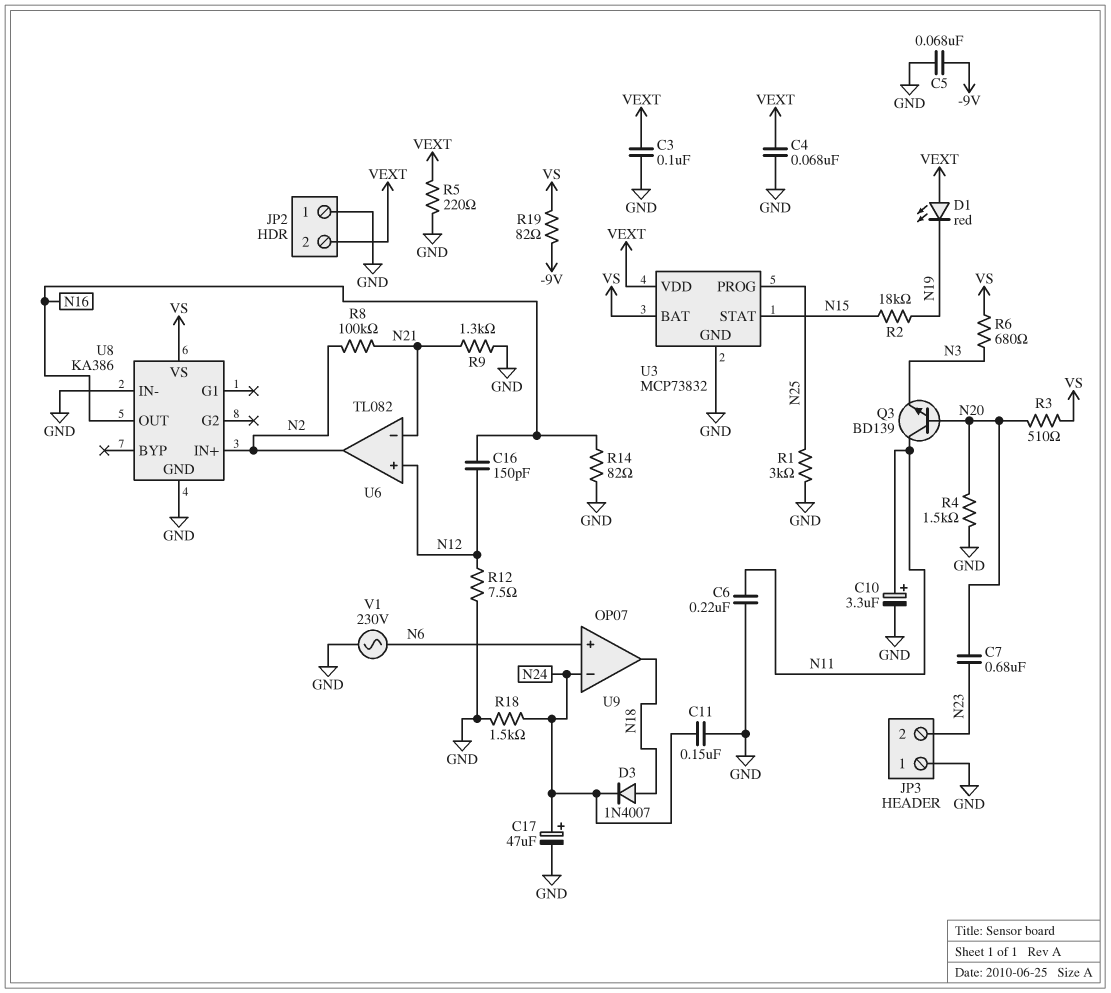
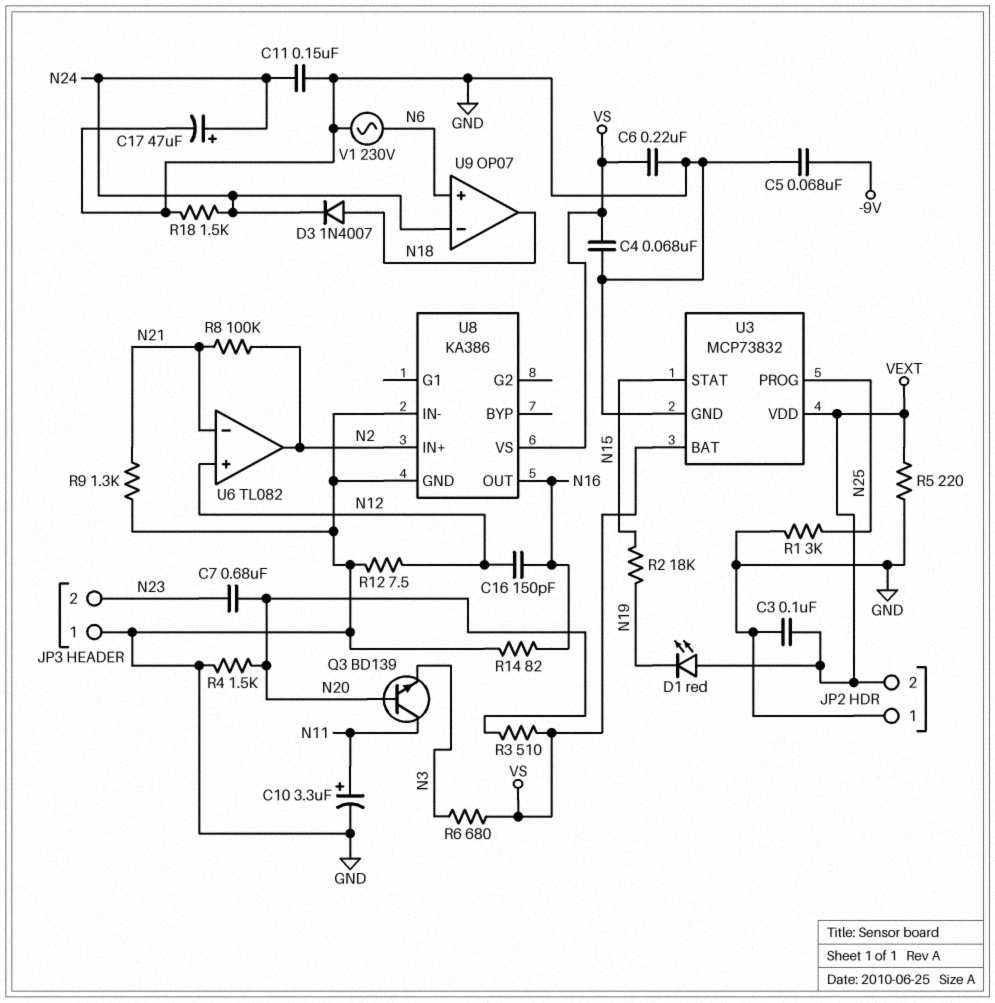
C4: 68nF (GND, VEXT) -> 68nF (GND, VS)
C6: 220nF (GND, N11) -> 220nF (GND, VS)
R19: 82 (-9V, VS) -> none

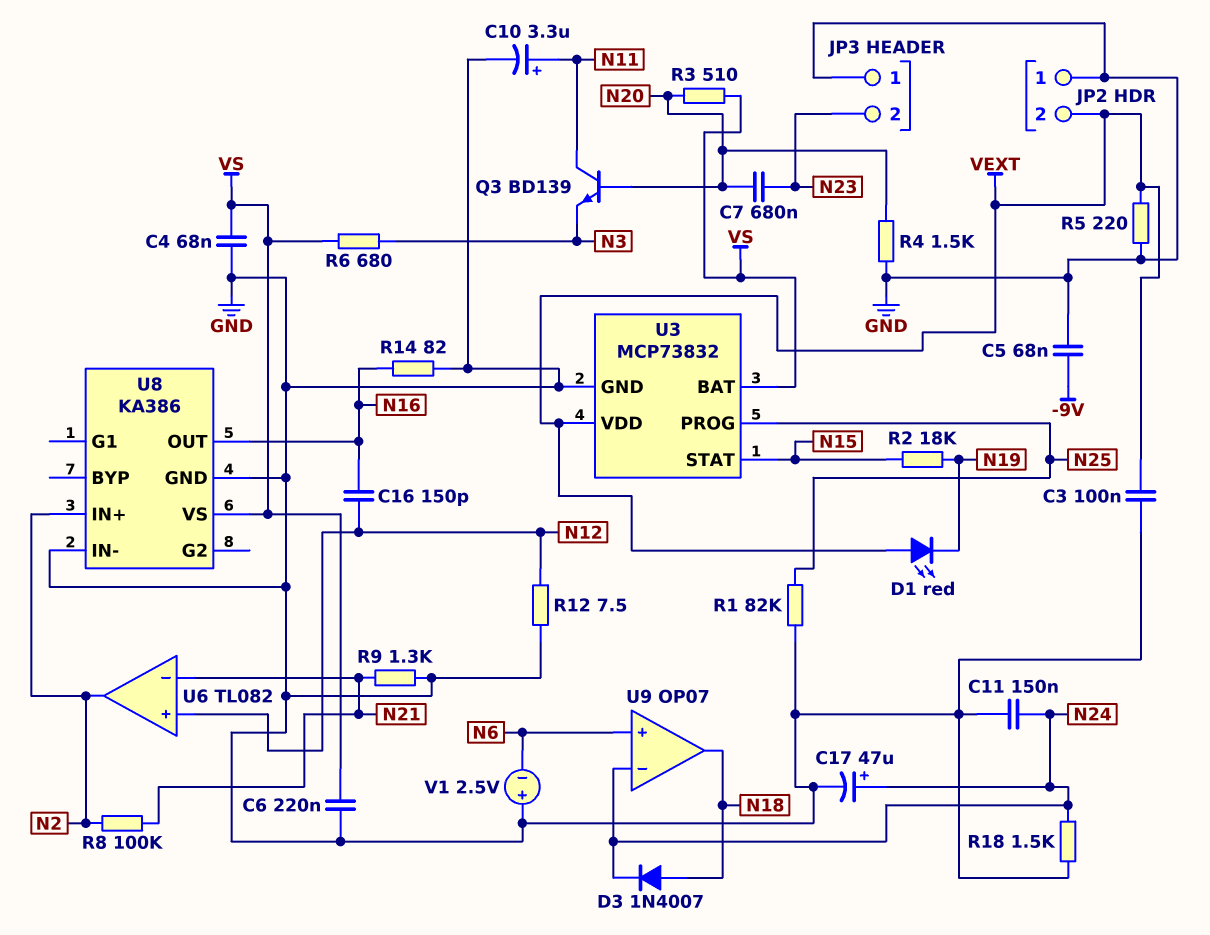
R1: 3k (GND, N25) -> 82k (GND, N25)
V1: AC 230V (GND, N6) -> 2.5V (plus GND, minus N6)

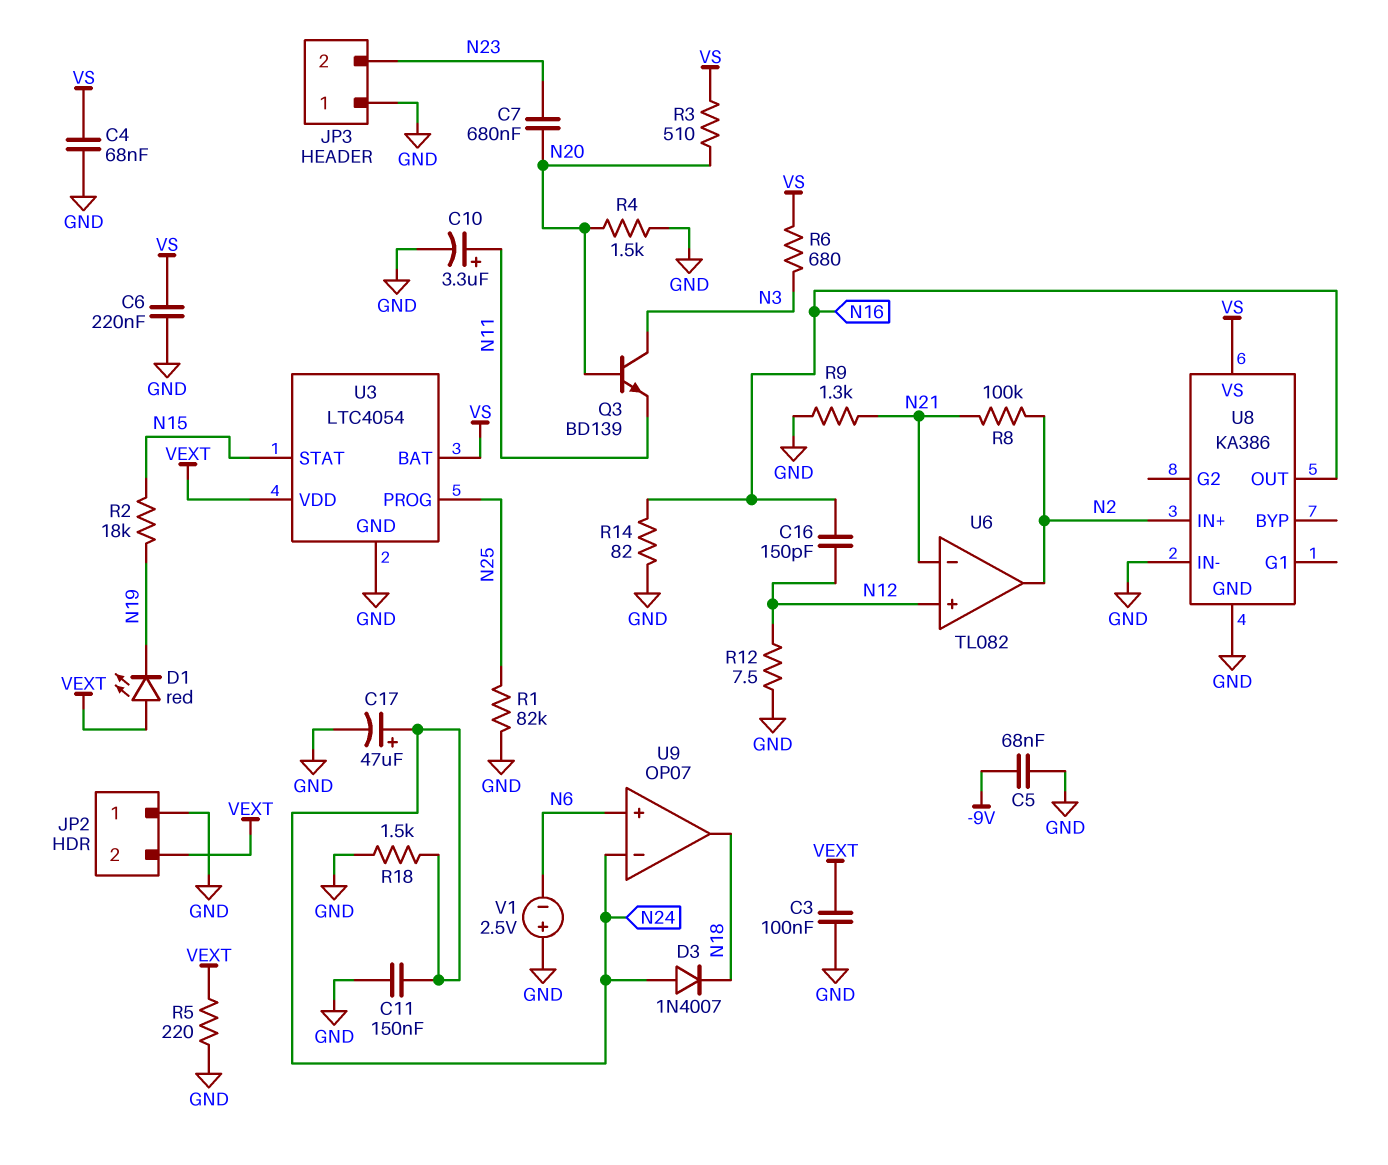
D3: diode 1N4007 (A N18, K N24) -> diode 1N4007 (A N24, K N18)
Q3: NPN BD139 (B N20, C N11, E N3) -> NPN BD139 (B N20, C N3, E N11)
U3: MCP73832 -> LTC4054

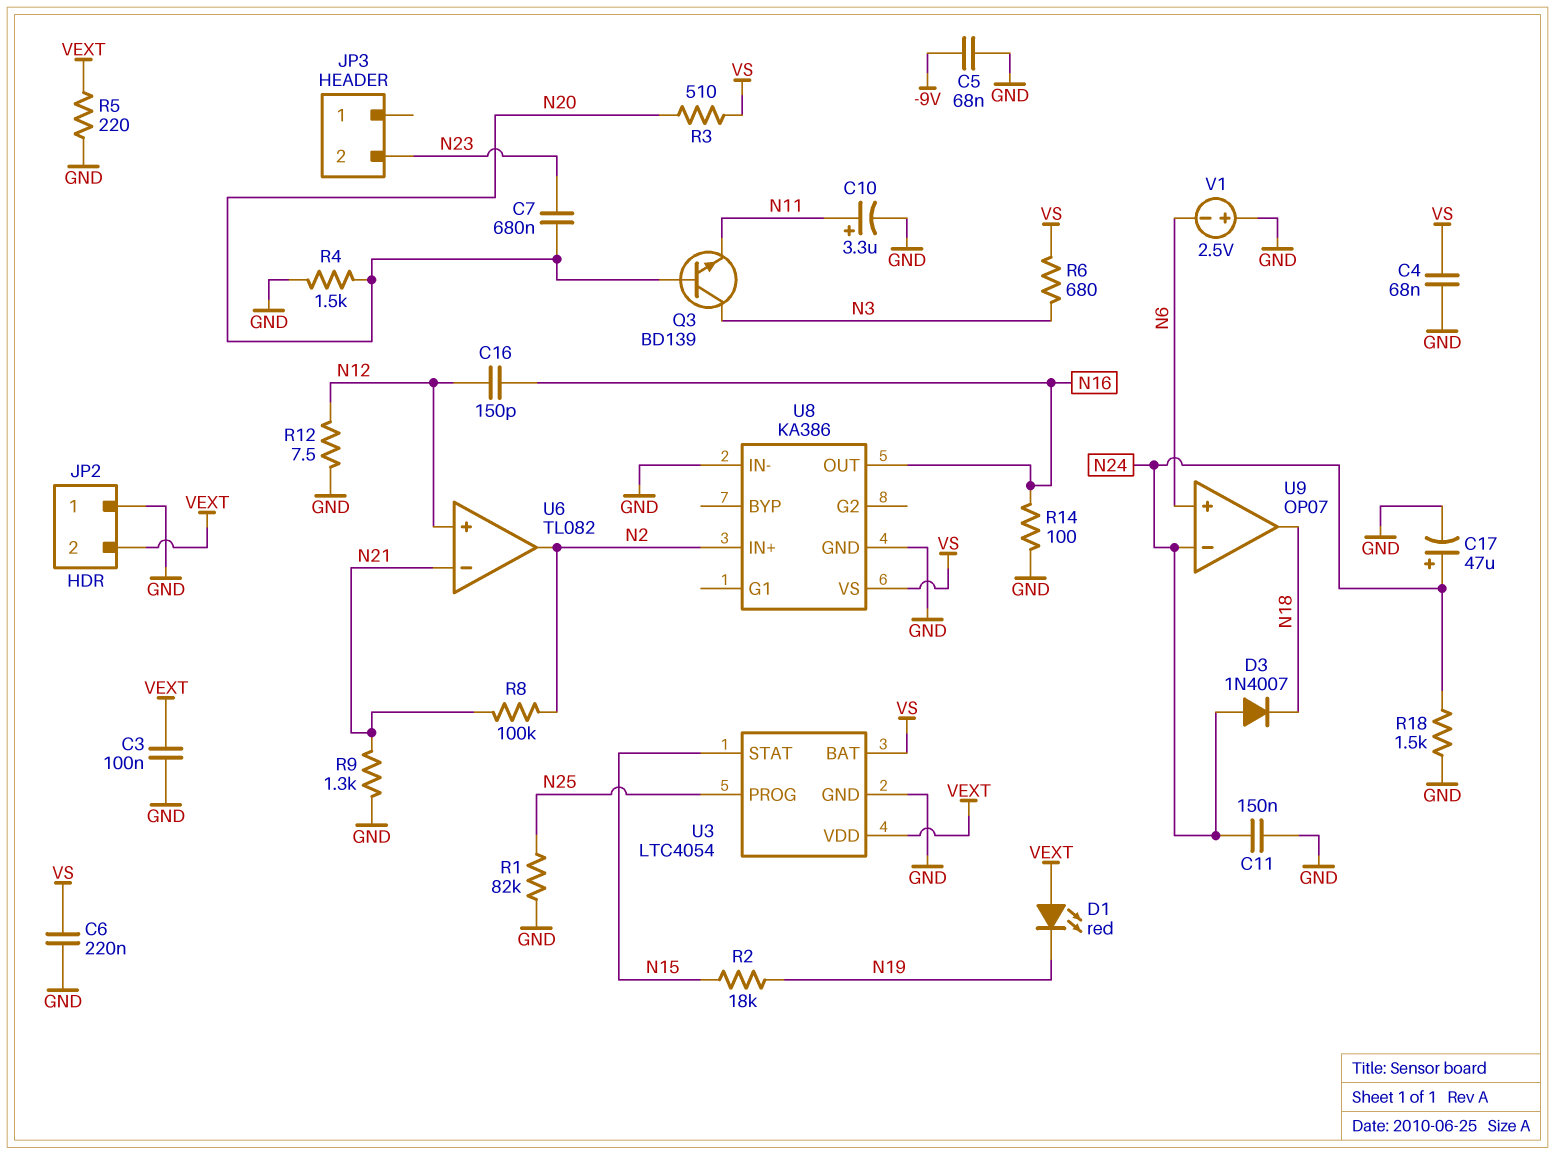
JP3 pin 1: GND -> none
R14: 82 (GND, N16) -> 100 (GND, N16)

